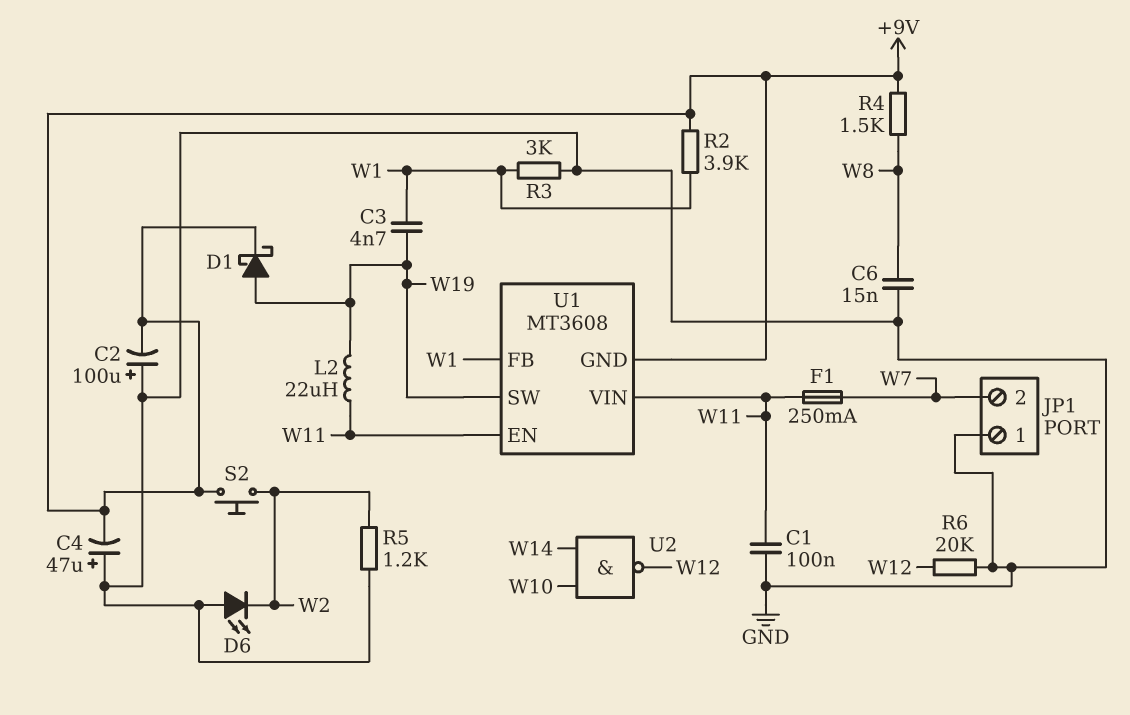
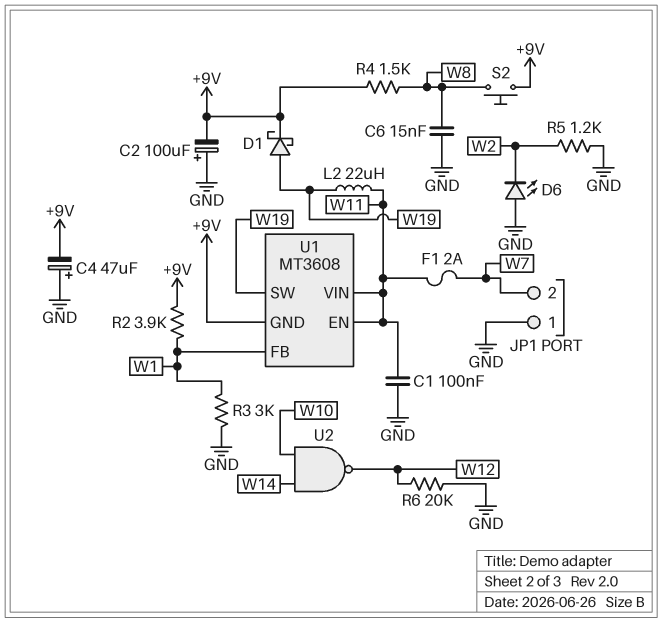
C3: 4.7nF (W1, W19) -> none
F1: 250mA (W7, W11) -> 2A (W7, W11)
S2: button (+9V, W2) -> button (+9V, W8)

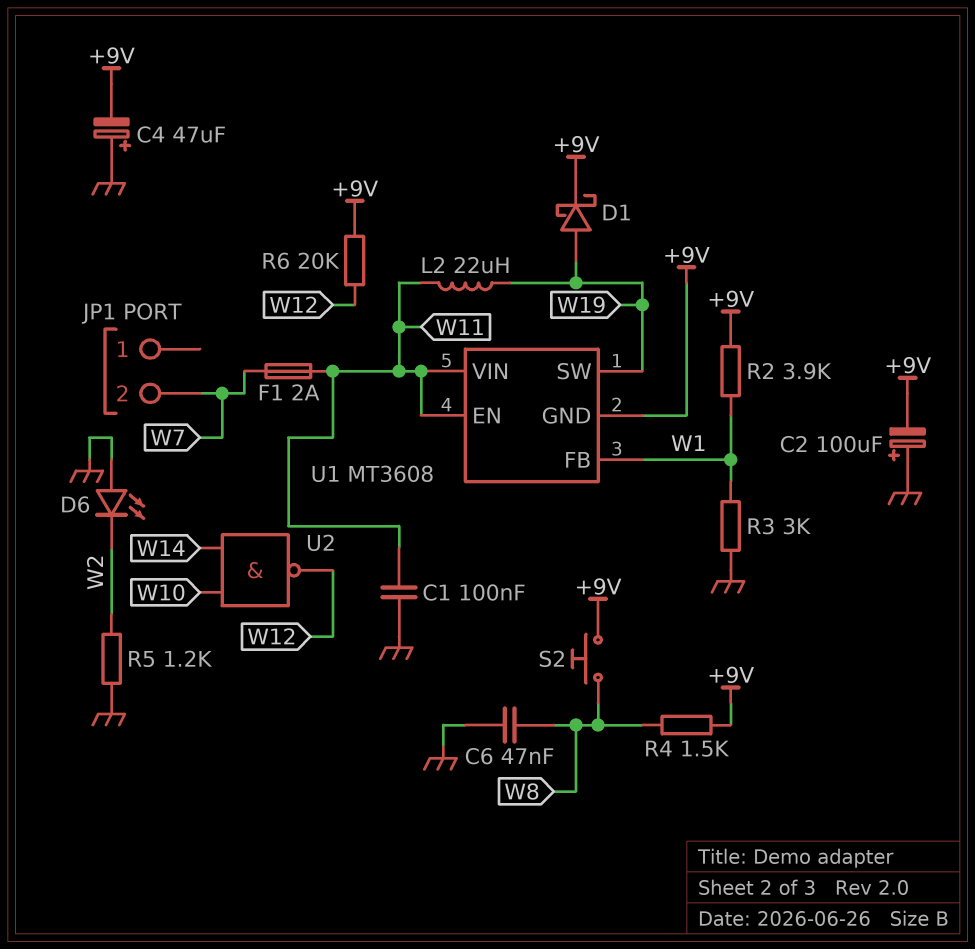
C6: 15nF (GND, W8) -> 47nF (GND, W8)
JP1 pin 1: GND -> none
R6: 20k (GND, W12) -> 20k (+9V, W12)

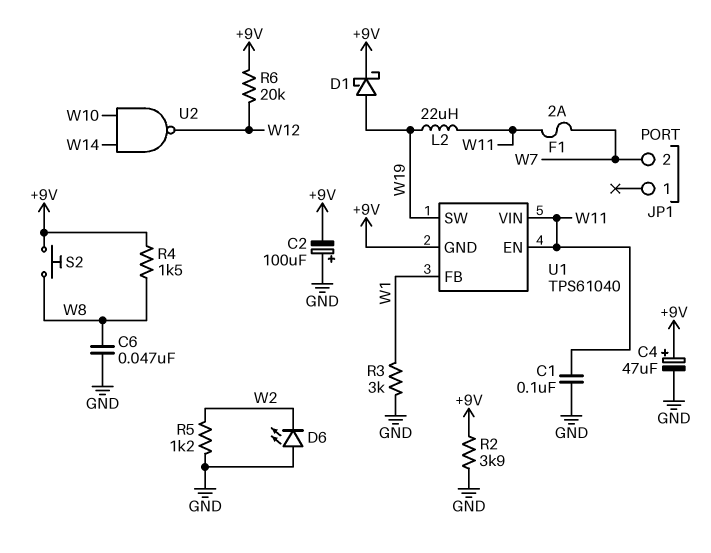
C4: 47uF (plus GND, minus +9V) -> 47uF (plus +9V, minus GND)
R2: 3.9k (+9V, W1) -> 3.9k (+9V, GND)
U1: MT3608 -> TPS61040

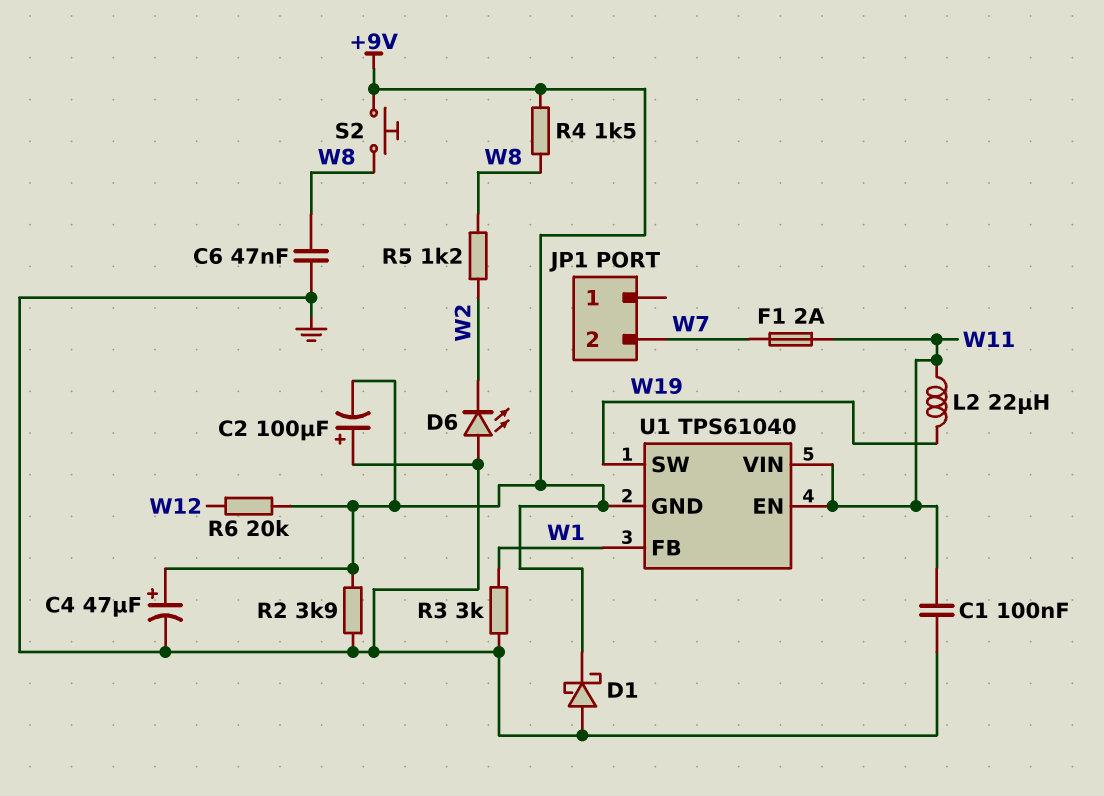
D1: schottky (A W19, K +9V) -> schottky (A GND, K +9V)
R5: 1.2k (GND, W2) -> 1.2k (W2, W8)
U2: NAND (in W10, in W14, out W12) -> none

